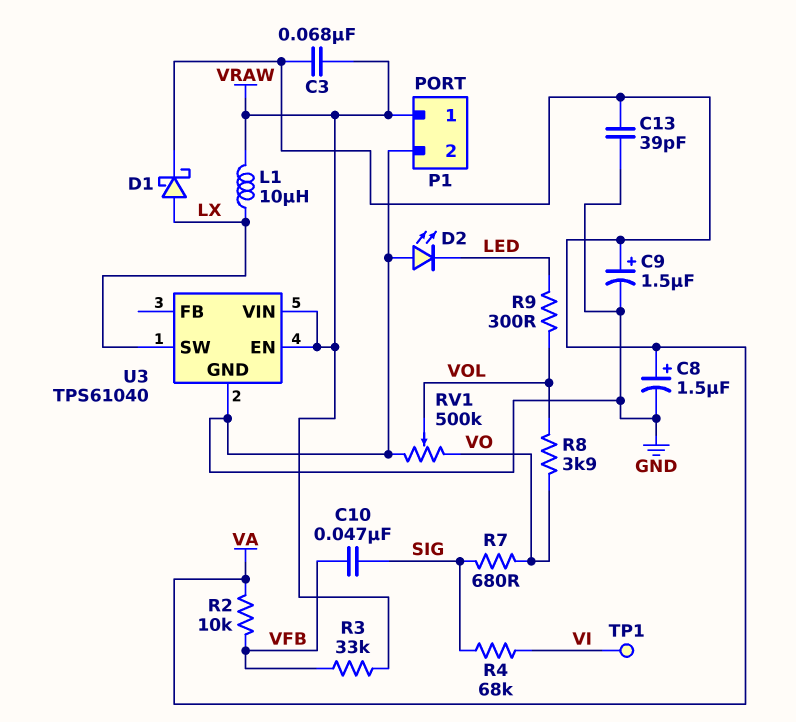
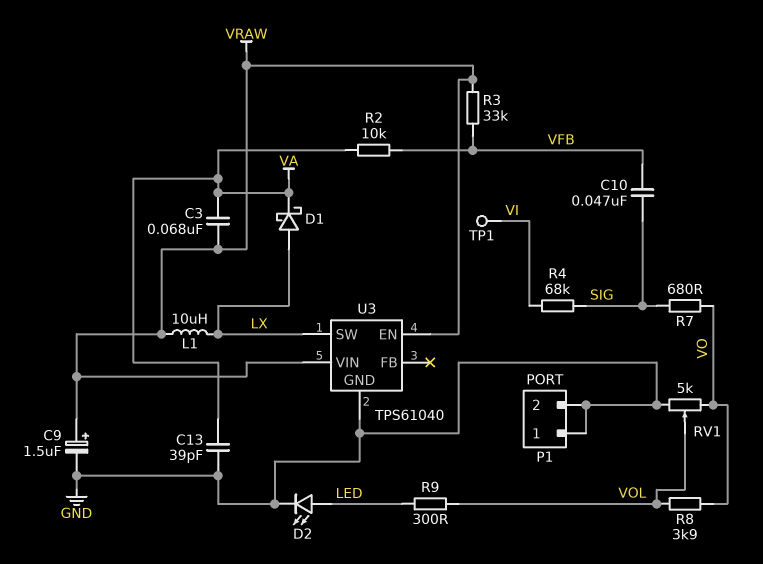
C8: 1.5uF (plus VA, minus GND) -> none
C9: 1.5uF (plus VA, minus GND) -> 1.5uF (plus VRAW, minus GND)
D2: LED (A GND, K LED) -> LED (A LED, K GND)
P1 pin 1: VRAW -> GND
RV1: 500k (GND, VO, wiper VOL) -> 5k (GND, VO, wiper VOL)

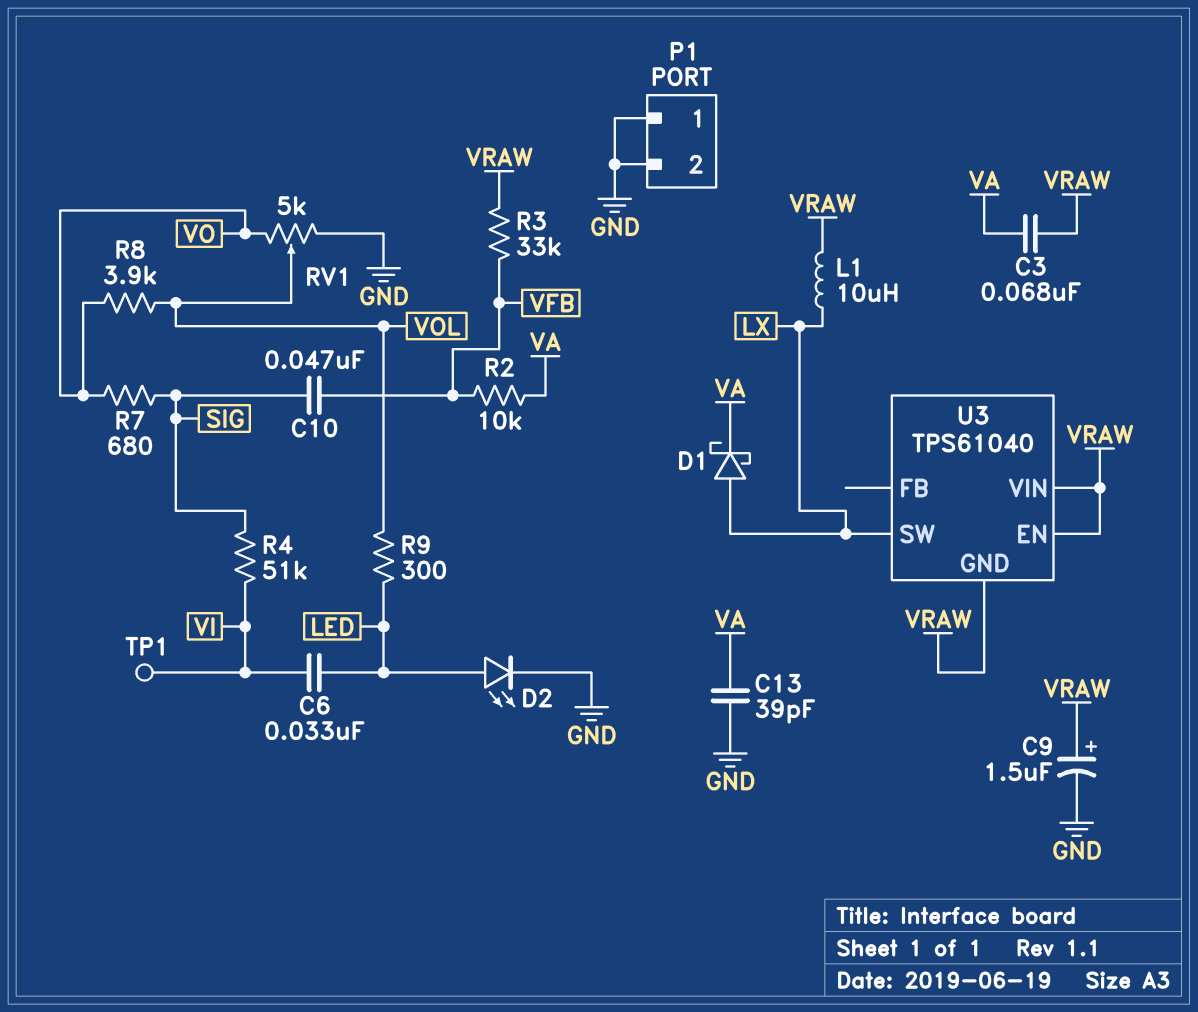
C6: none -> 33nF (LED, VI)
R4: 68k (SIG, VI) -> 51k (SIG, VI)
U3 pin GND: GND -> VRAW

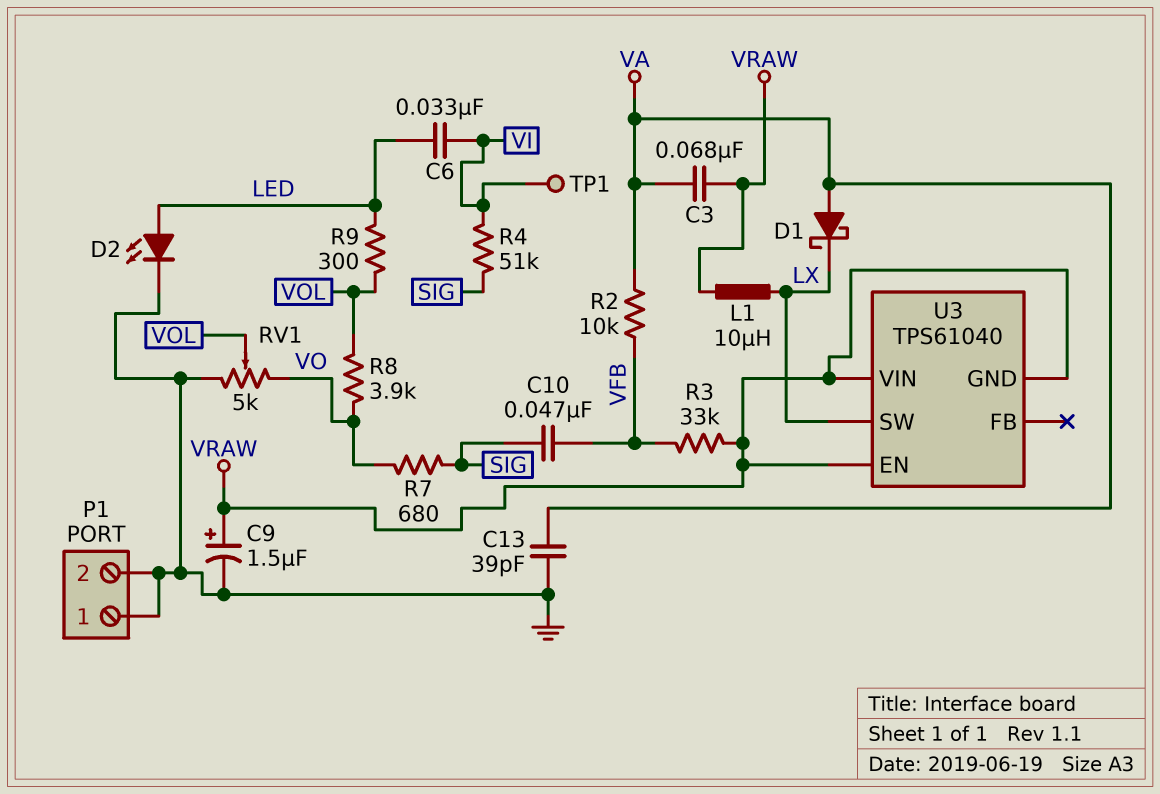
D1: schottky (A LX, K VA) -> schottky (A VA, K LX)

